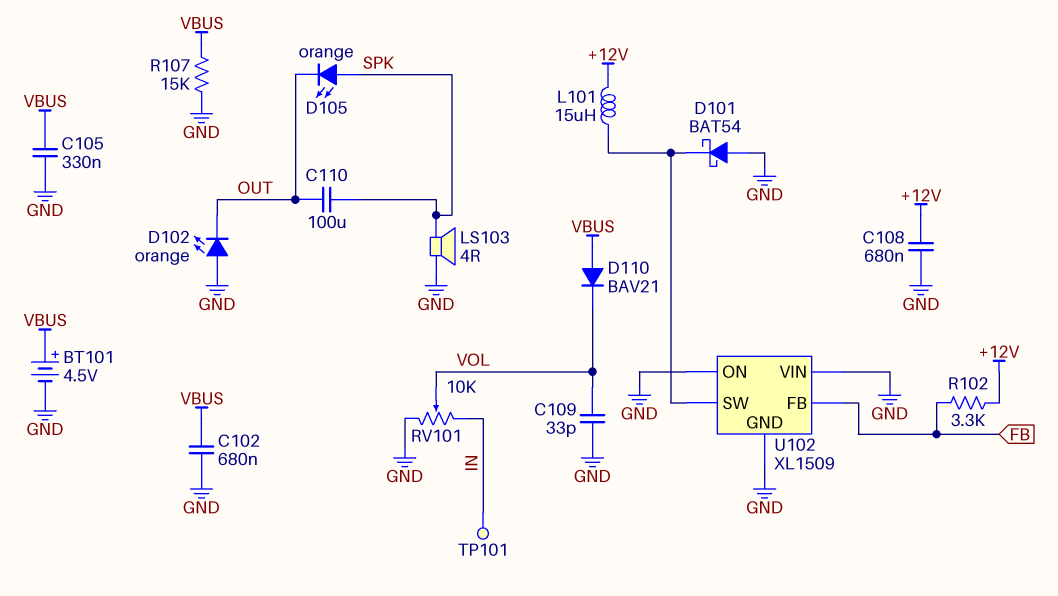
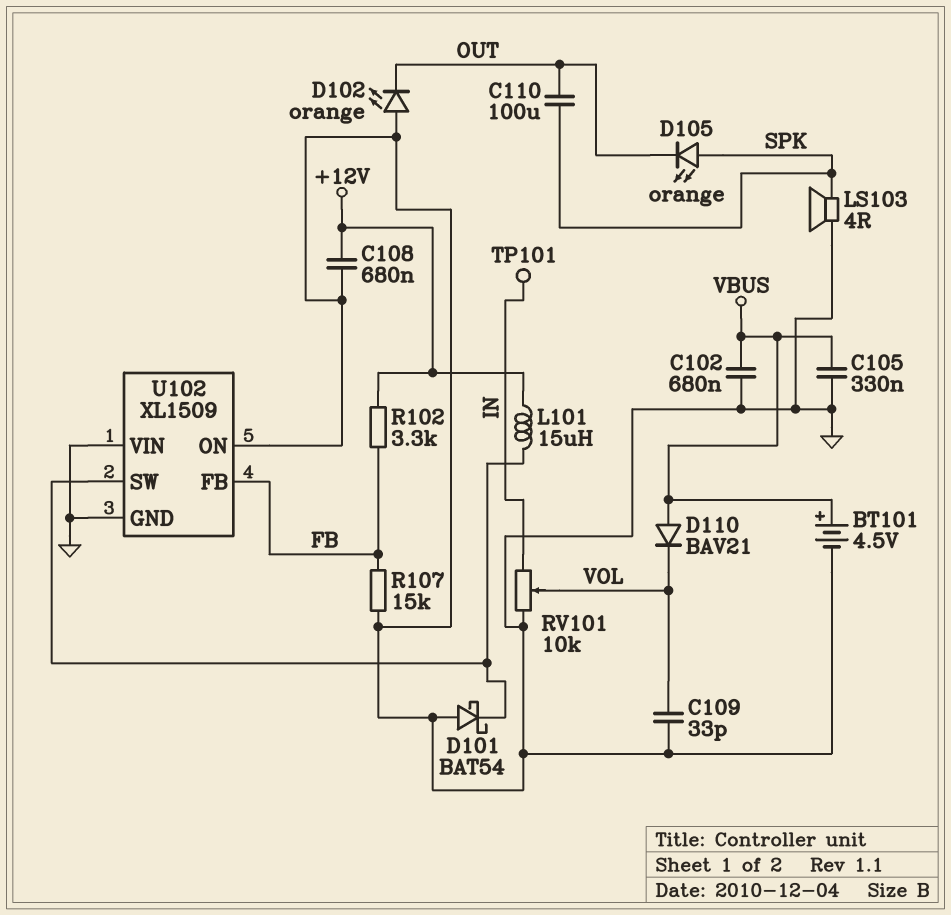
R107: 15k (GND, VBUS) -> 15k (FB, GND)

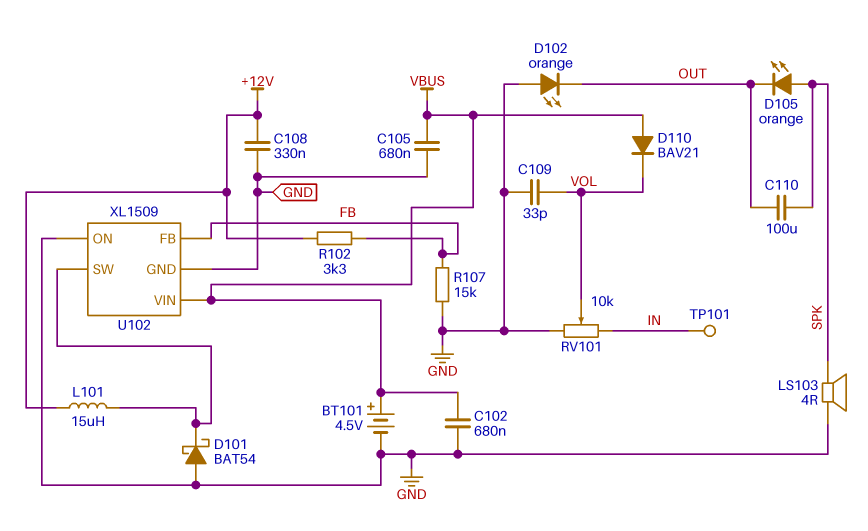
C105: 330nF (GND, VBUS) -> 680nF (GND, VBUS)
C108: 680nF (+12V, GND) -> 330nF (+12V, GND)
U102 pin VIN: GND -> VBUS

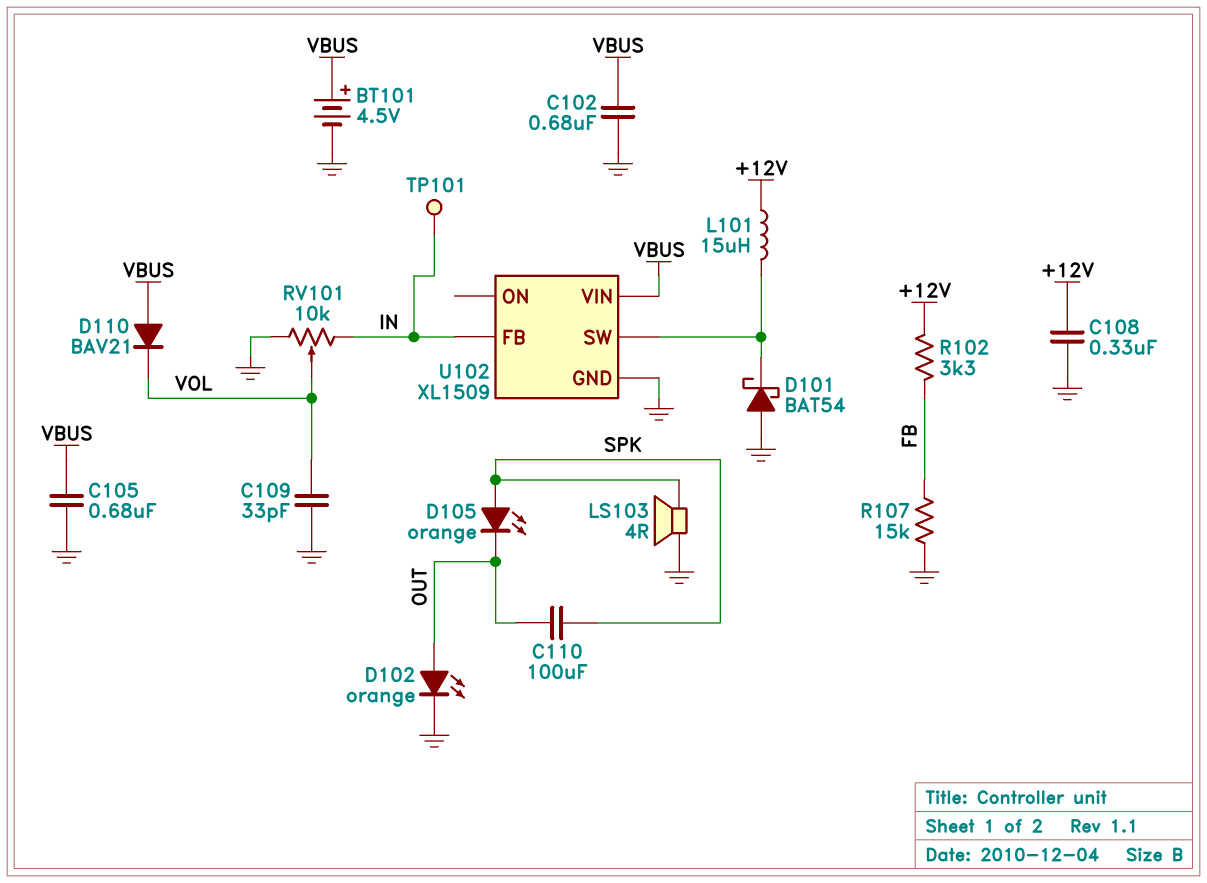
D102: LED orange (A GND, K OUT) -> LED orange (A OUT, K GND)
U102 pin FB: FB -> IN
U102 pin ON: GND -> none

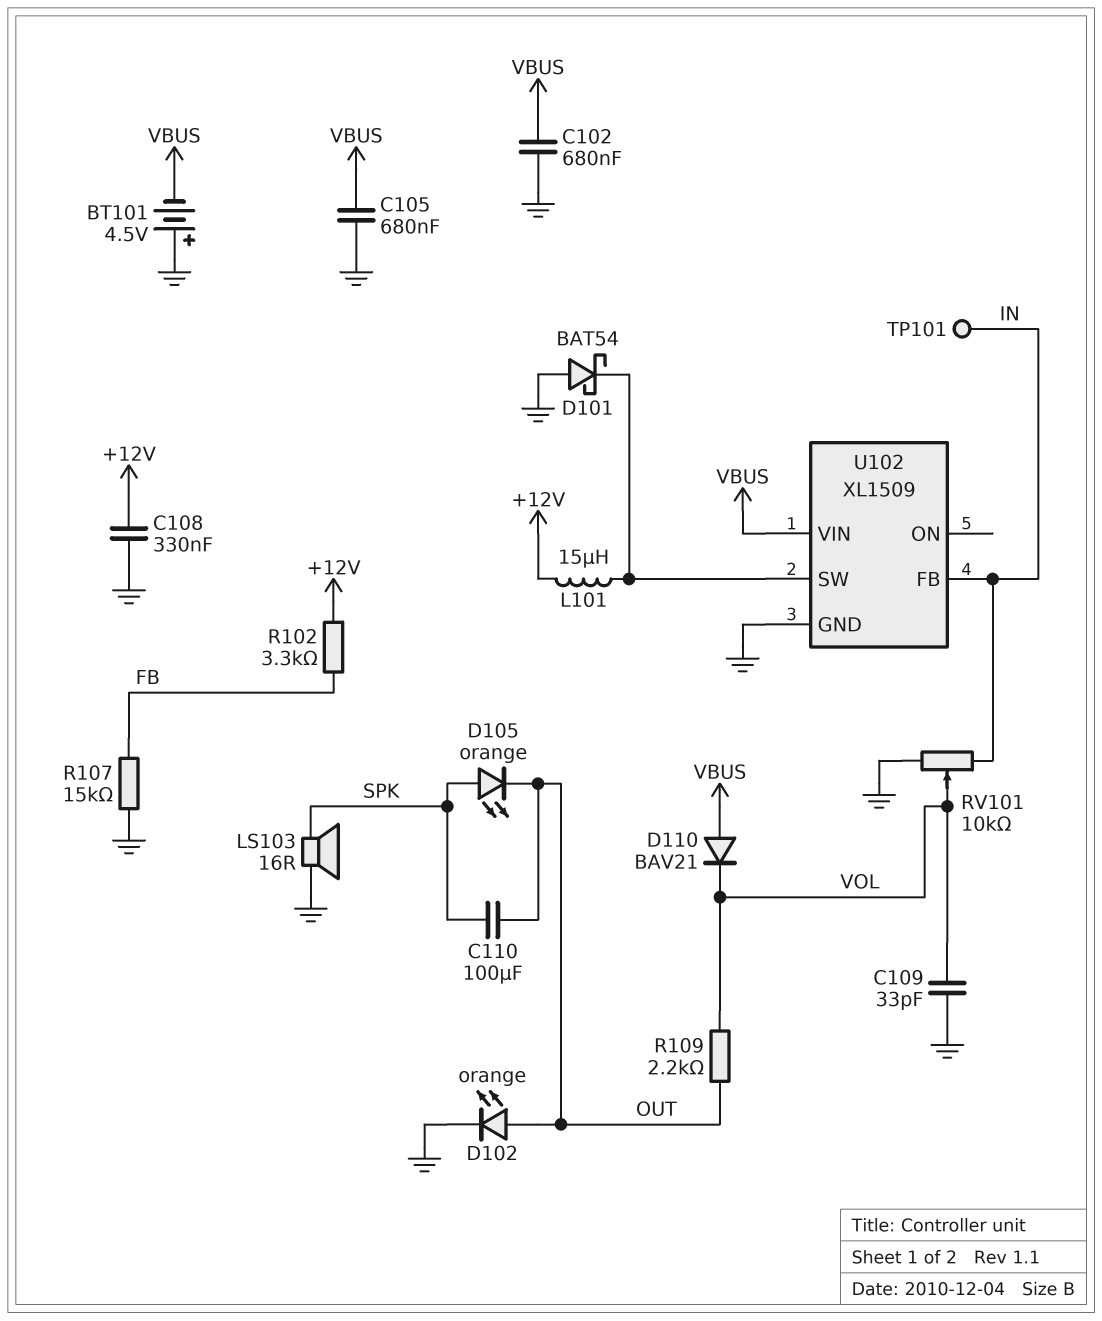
BT101: 4.5V (plus VBUS, minus GND) -> 4.5V (plus GND, minus VBUS)
LS103: speaker 4R (GND, SPK) -> speaker 16R (GND, SPK)
R109: none -> 2.2k (OUT, VOL)

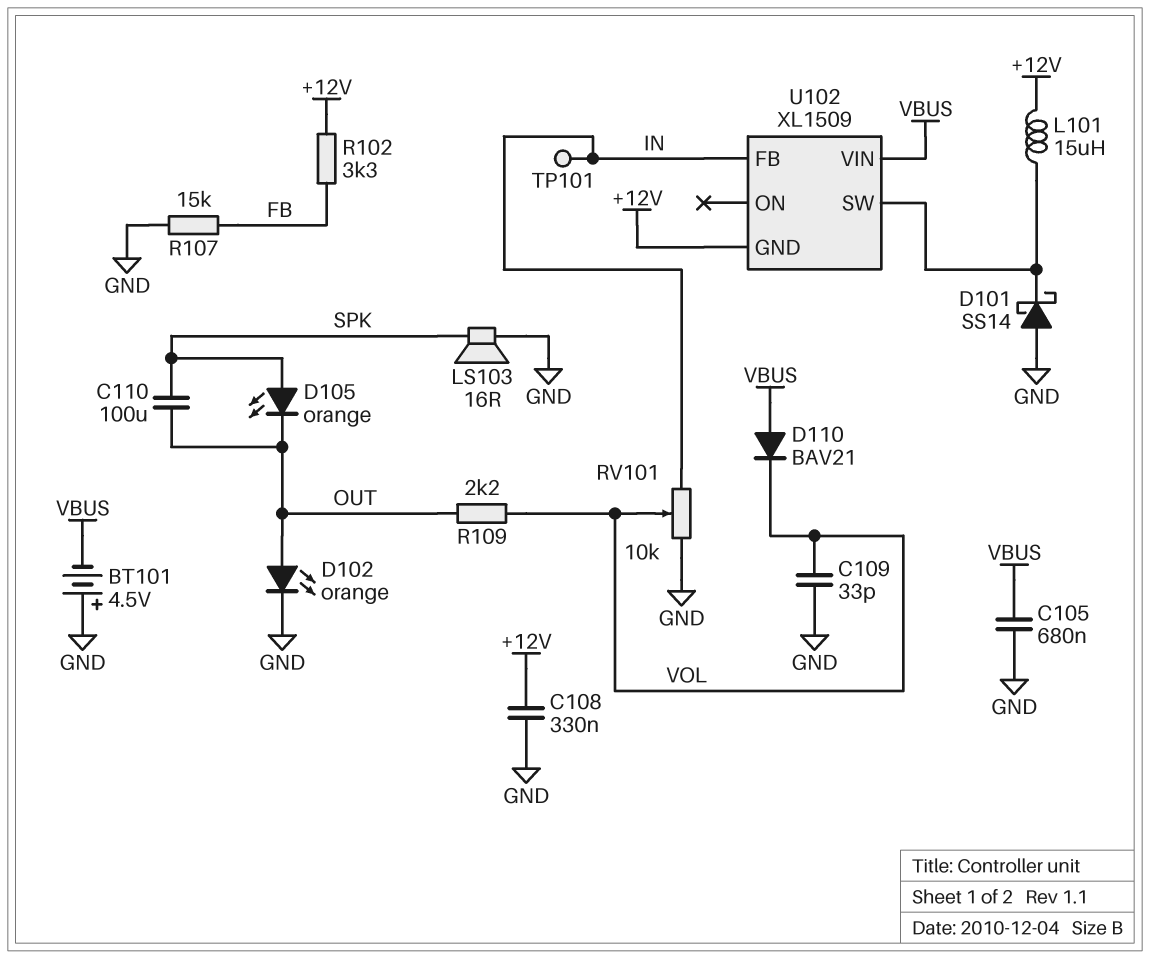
C102: 680nF (GND, VBUS) -> none
D101: schottky BAT54 (A GND, K U102/SW) -> schottky SS14 (A GND, K U102/SW)
U102 pin GND: GND -> +12V

